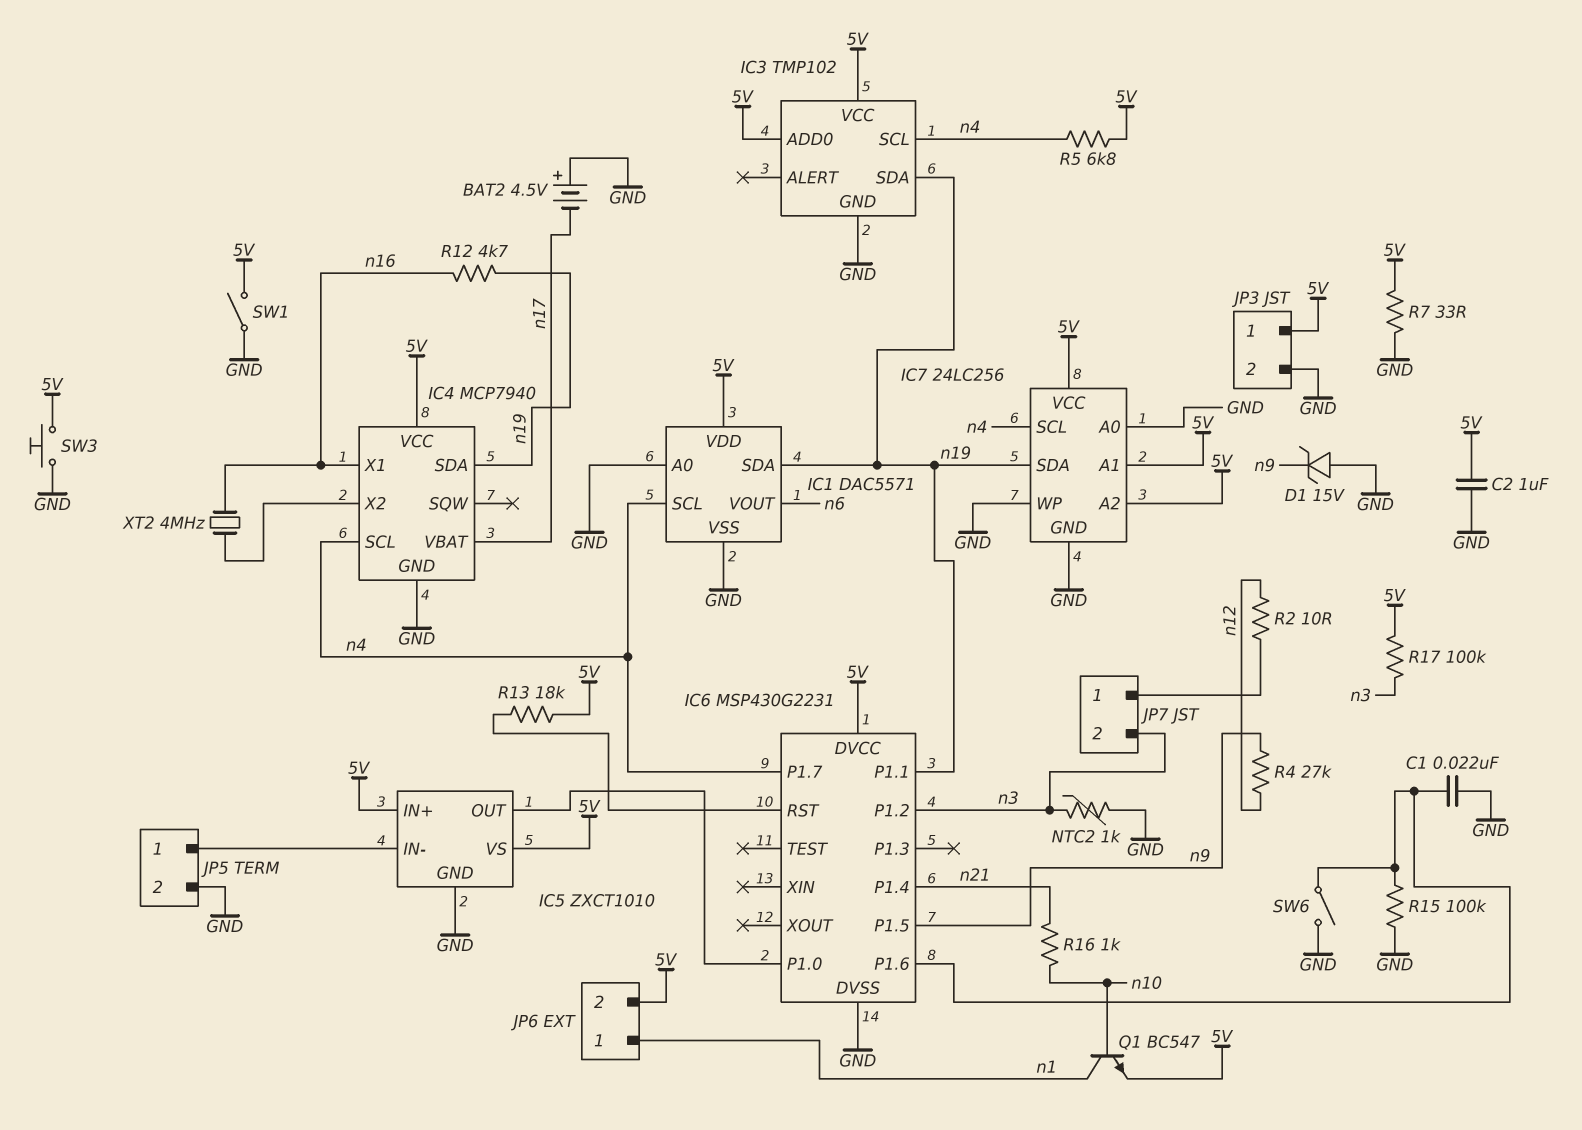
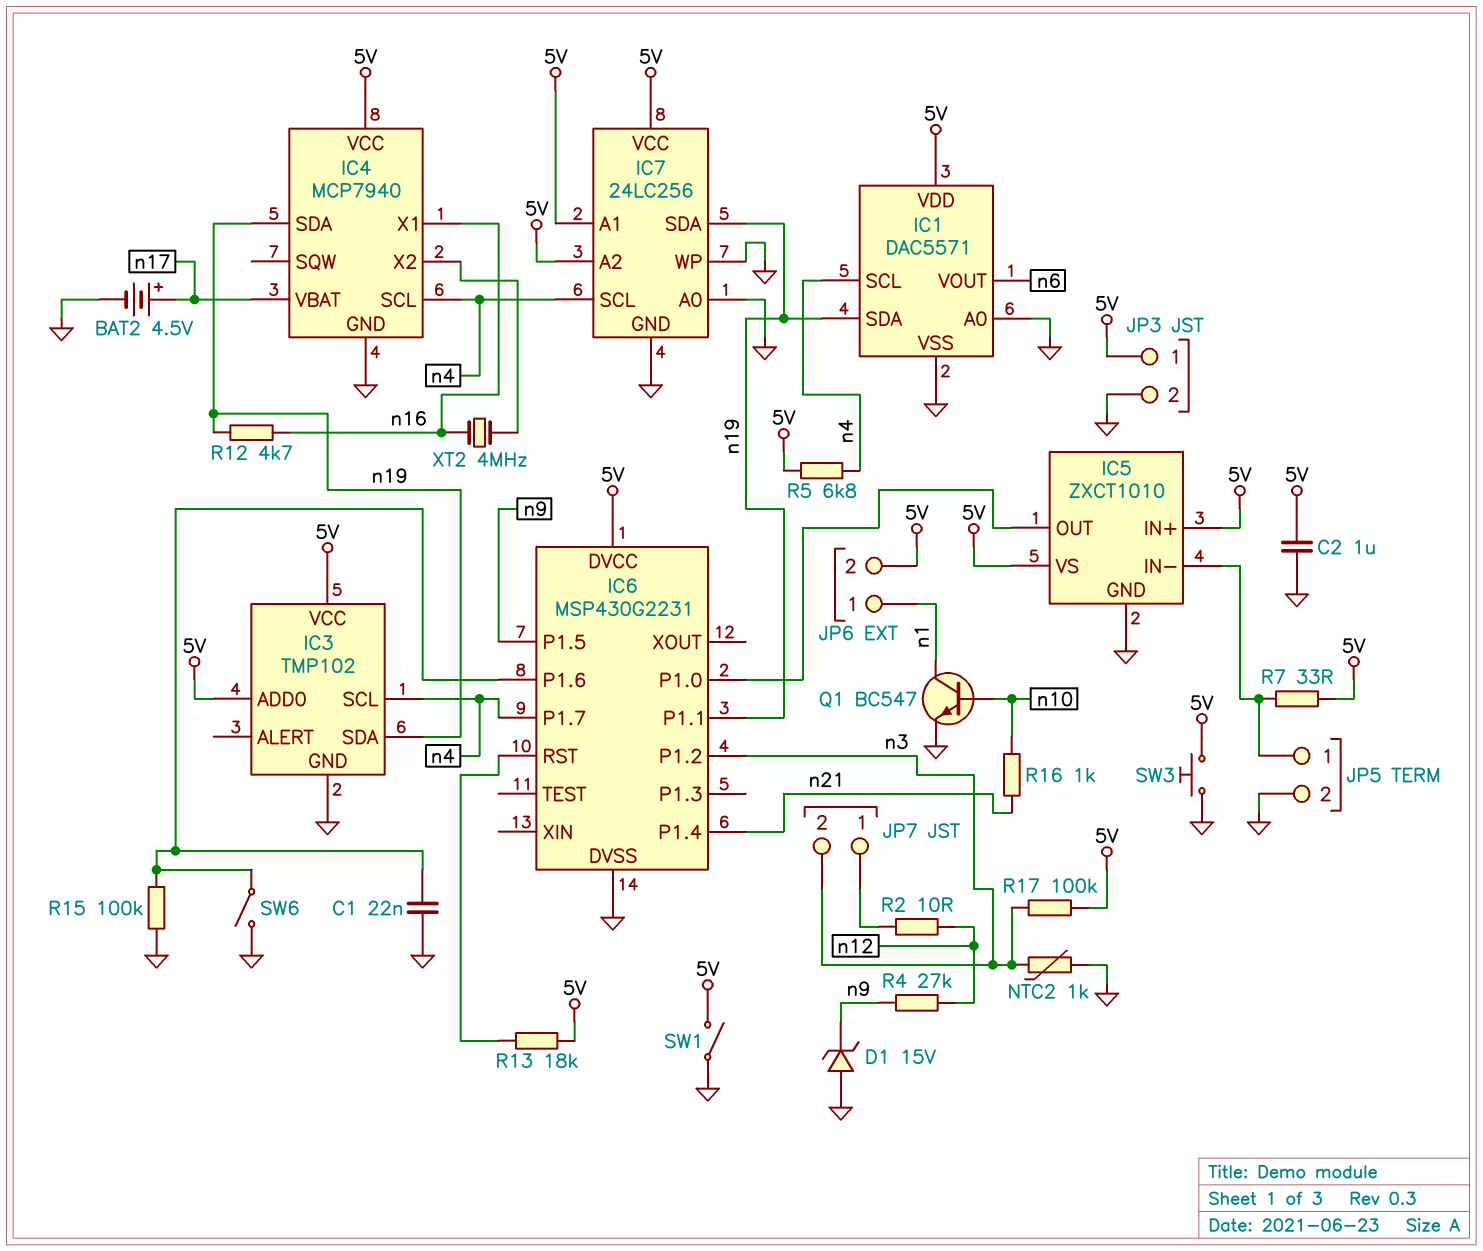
BAT2: 4.5V (plus GND, minus n17) -> 4.5V (plus n17, minus GND)
Q1: NPN BC547 (B n10, C n1, E 5V) -> NPN BC547 (B n10, C n1, E GND)
R7: 33 (5V, GND) -> 33 (5V, IC5/IN-)

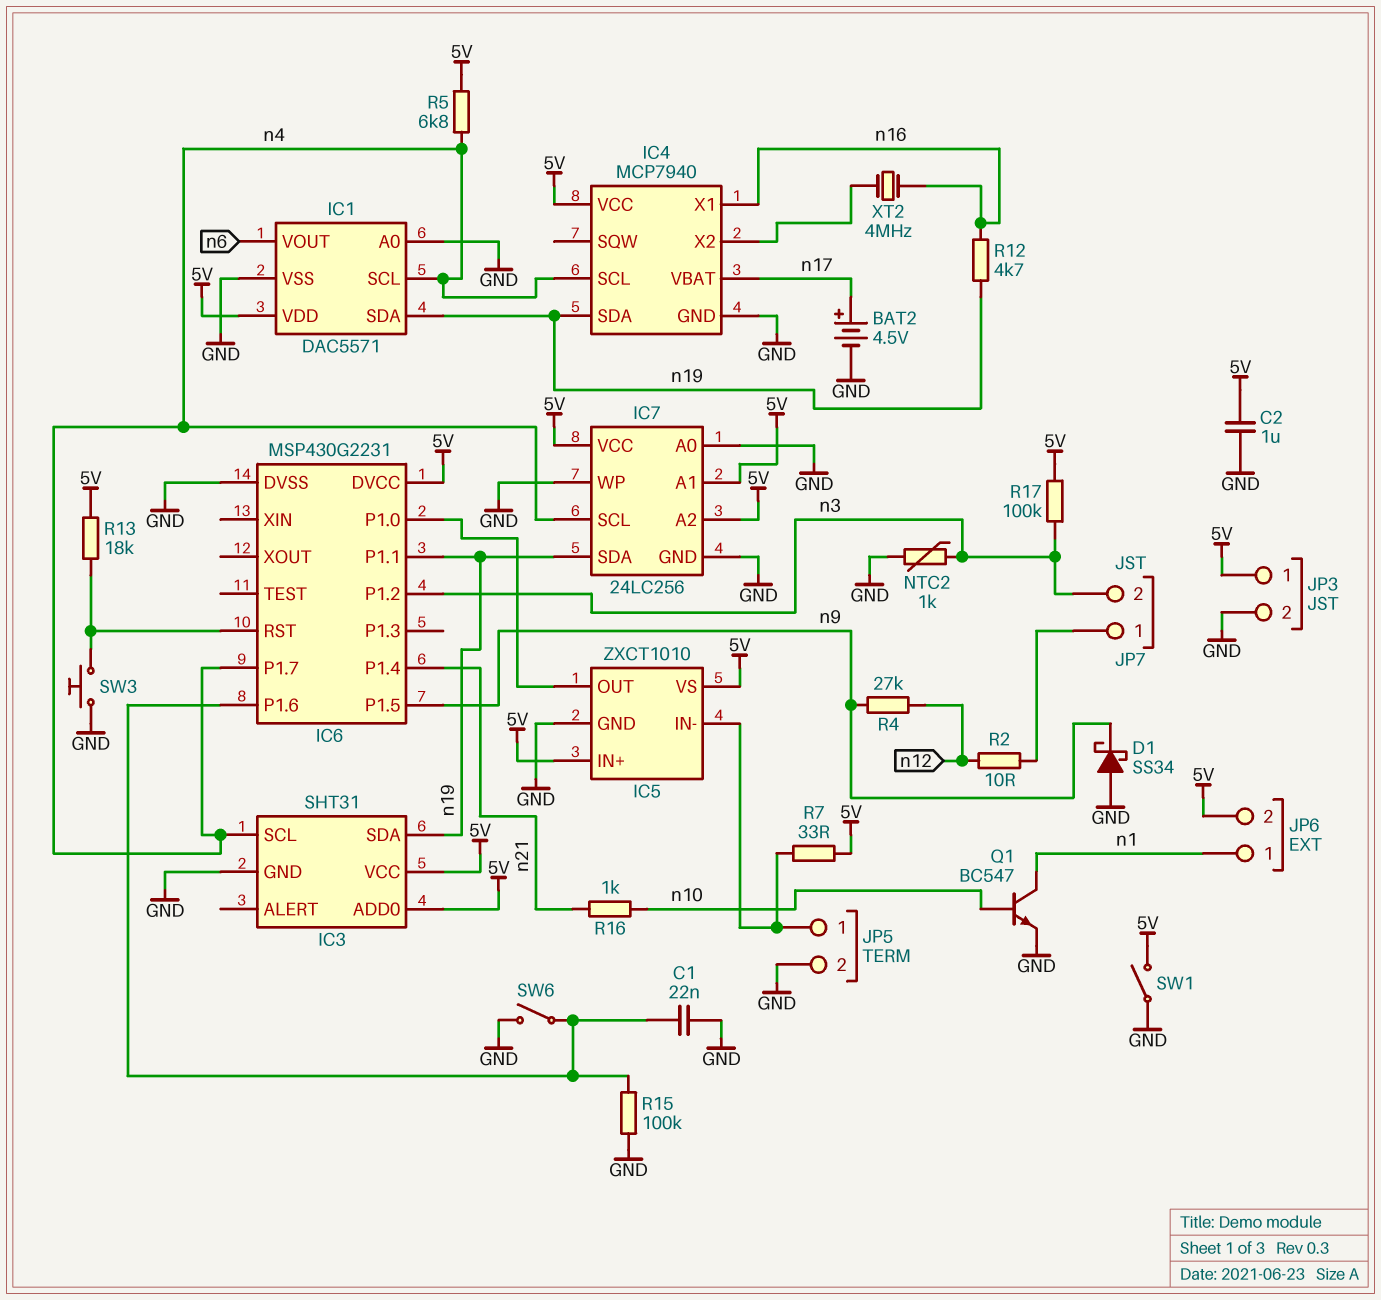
D1: zener 15V (A GND, K n9) -> schottky SS34 (A GND, K n9)
IC3: TMP102 -> SHT31
SW3: button (5V, GND) -> button (GND, IC6/RST)

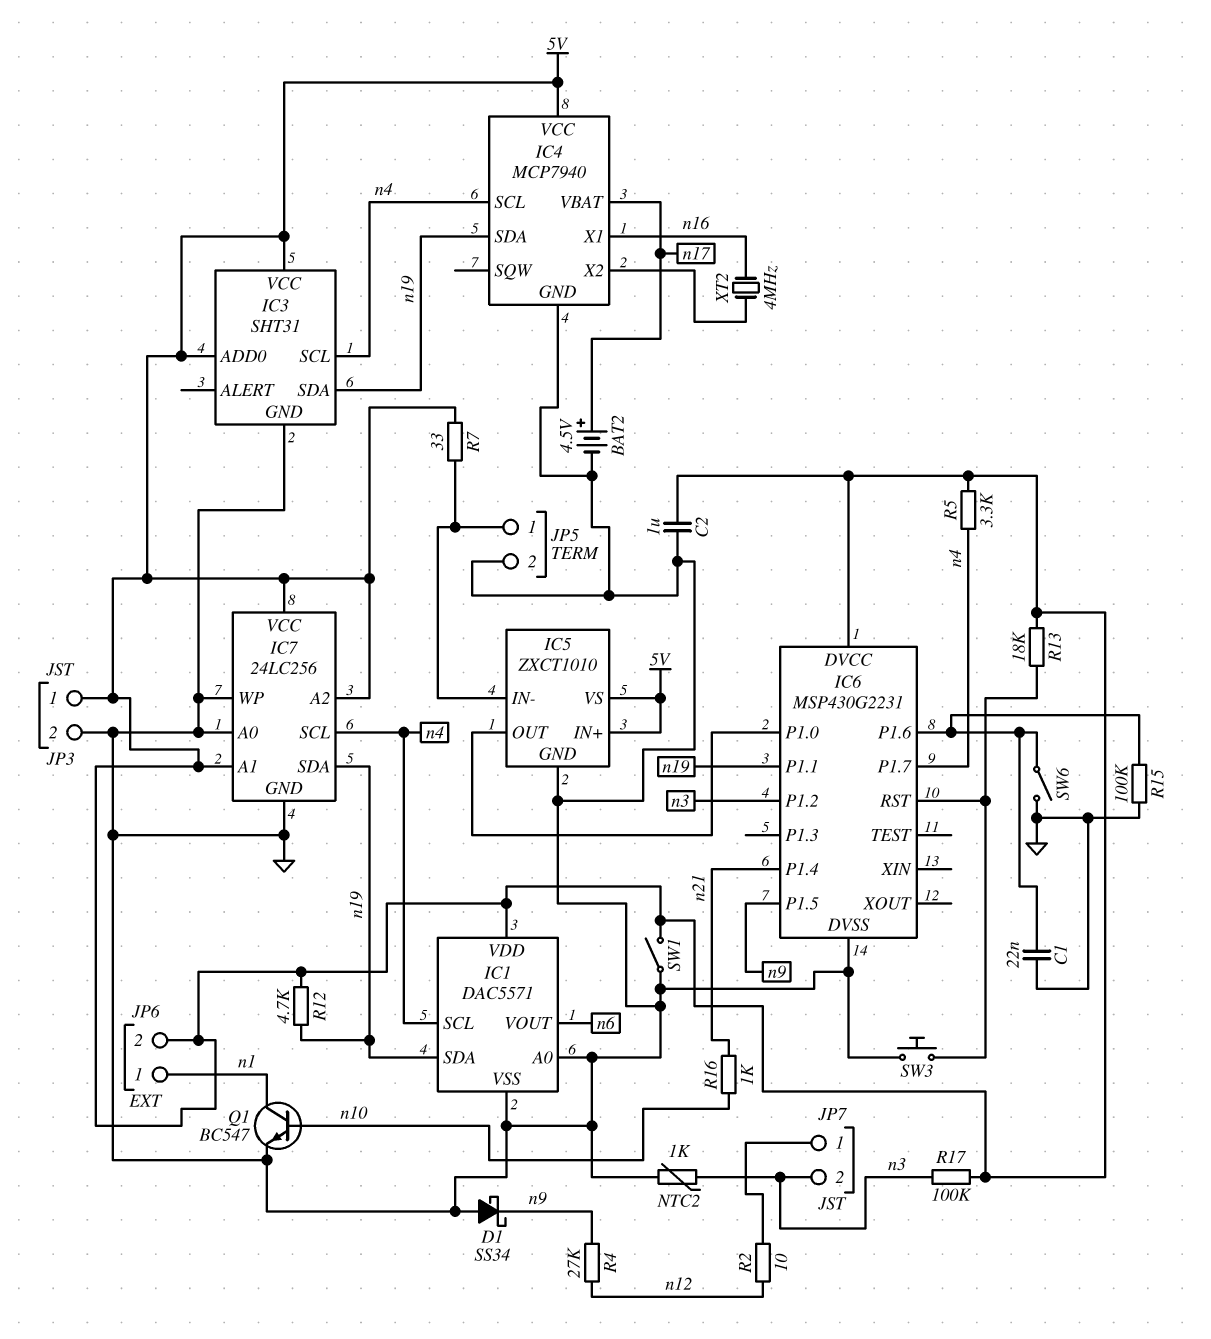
R5: 6.8k (5V, n4) -> 3.3k (5V, n4)
R12: 4.7k (n16, n19) -> 4.7k (5V, n19)

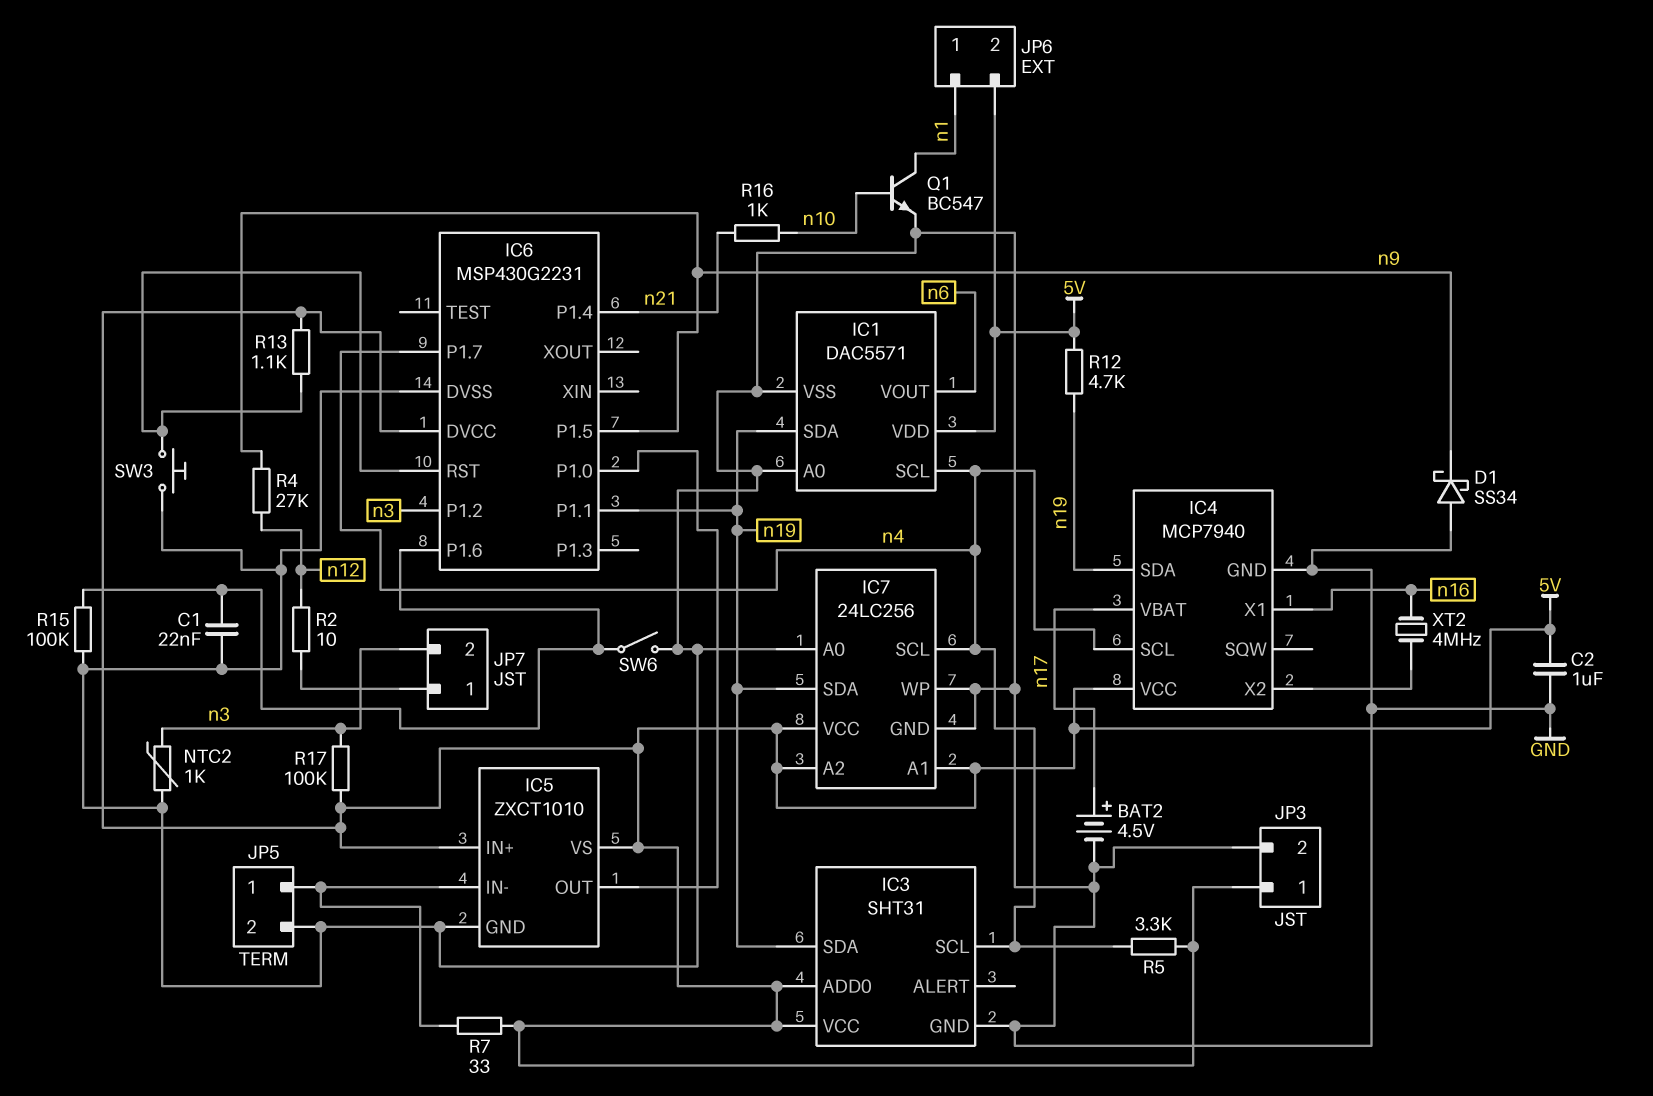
R13: 18k (5V, IC6/RST) -> 1.1k (5V, IC6/RST)
SW1: switch (5V, GND) -> none

